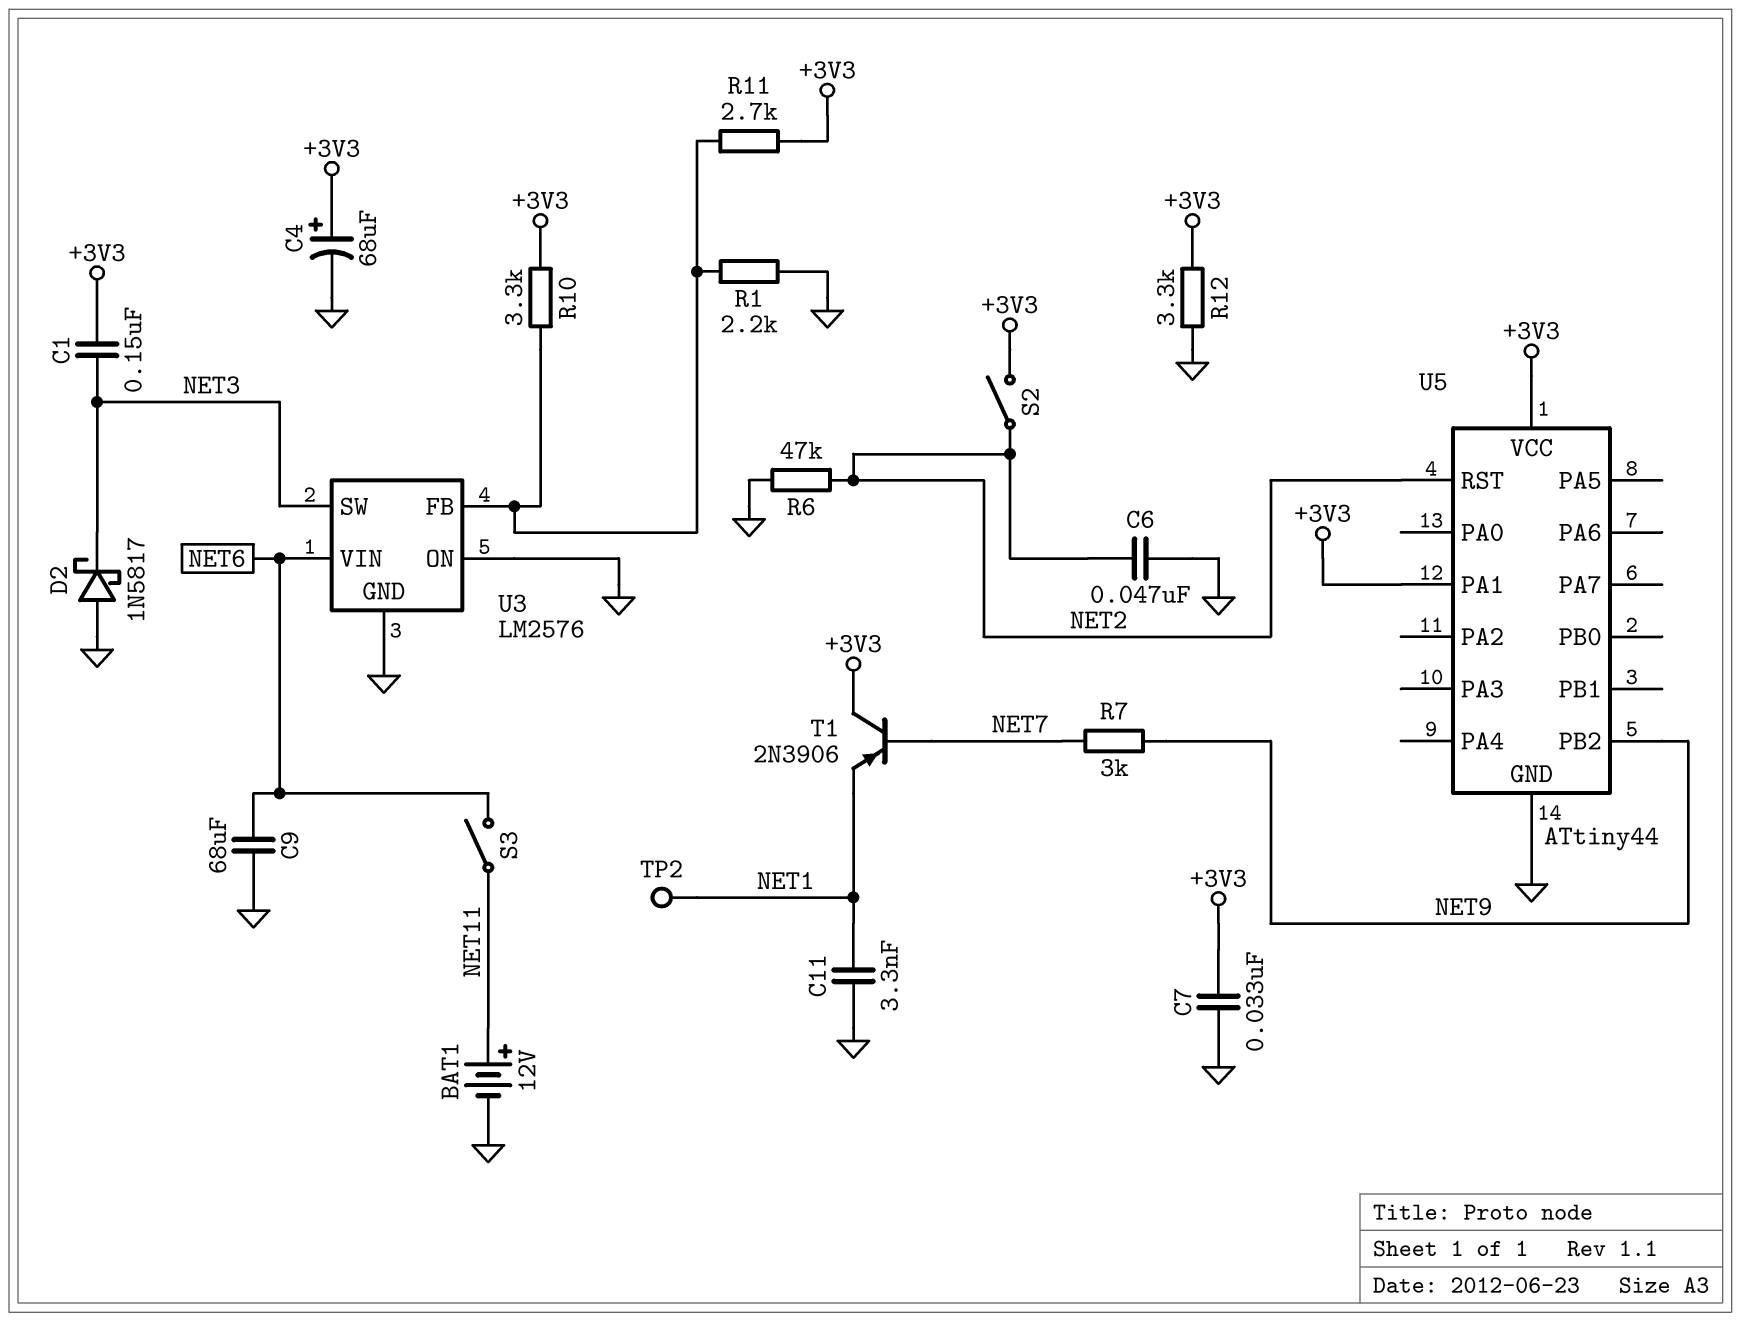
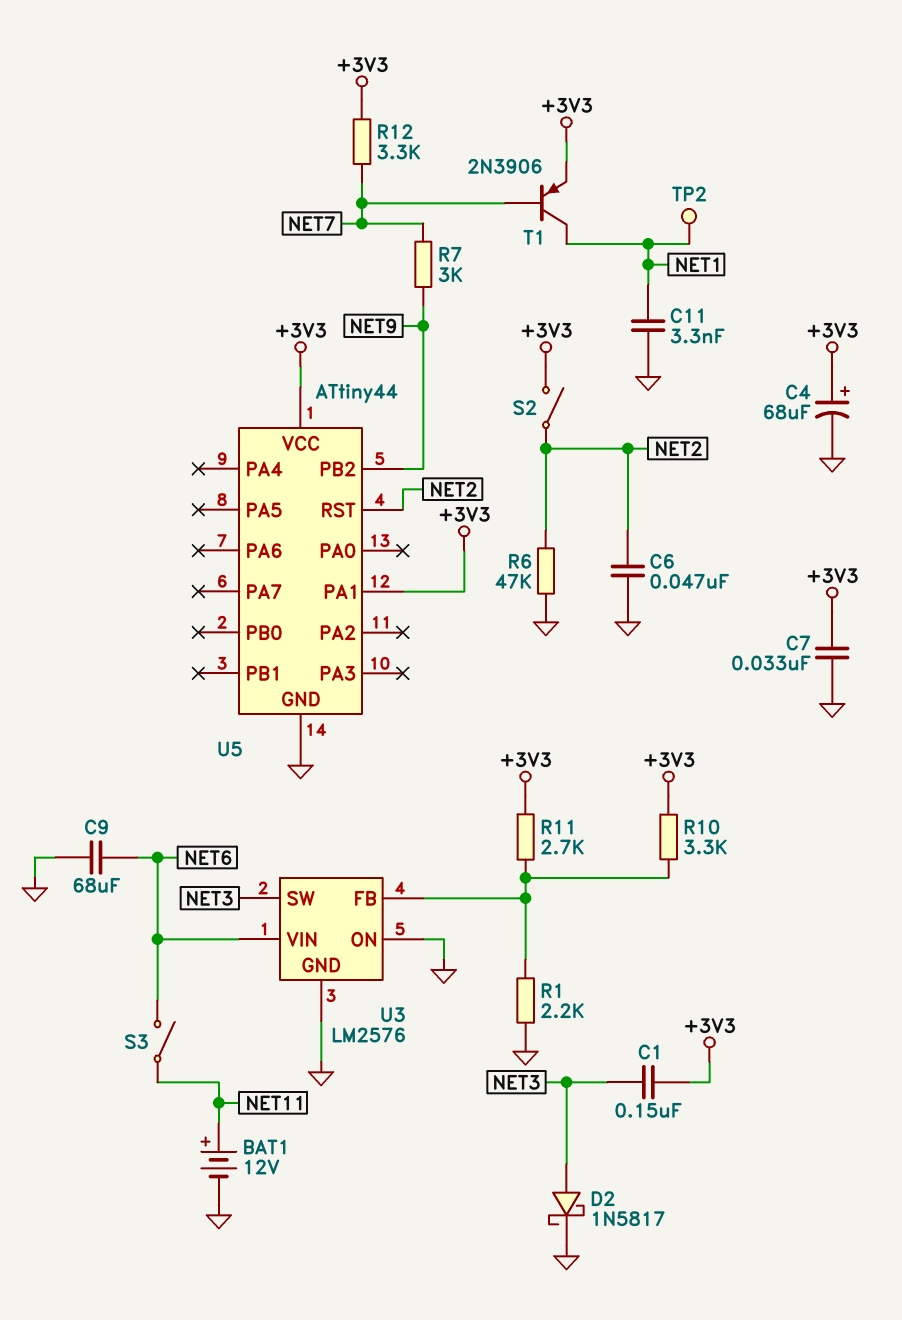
D2: schottky 1N5817 (A GND, K NET3) -> schottky 1N5817 (A NET3, K GND)
R12: 3.3k (+3V3, GND) -> 3.3k (+3V3, NET7)
T1: PNP 2N3906 (B NET7, C +3V3, E NET1) -> PNP 2N3906 (B NET7, C NET1, E +3V3)

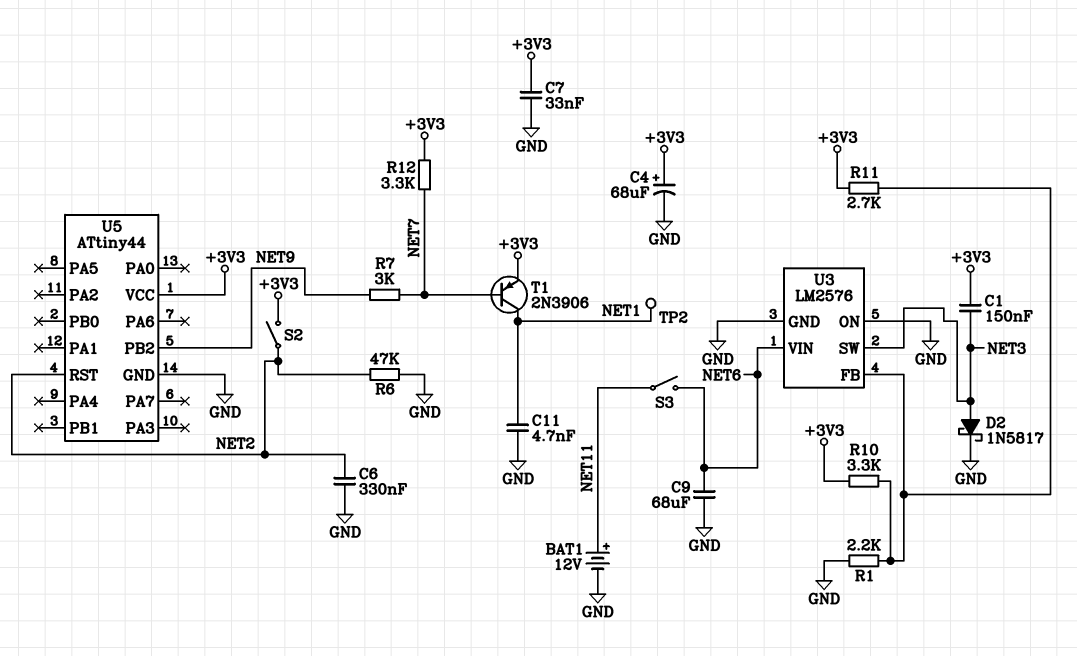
C6: 47nF (GND, NET2) -> 330nF (GND, NET2)
C11: 3.3nF (GND, NET1) -> 4.7nF (GND, NET1)
U5 pin PA1: +3V3 -> none

